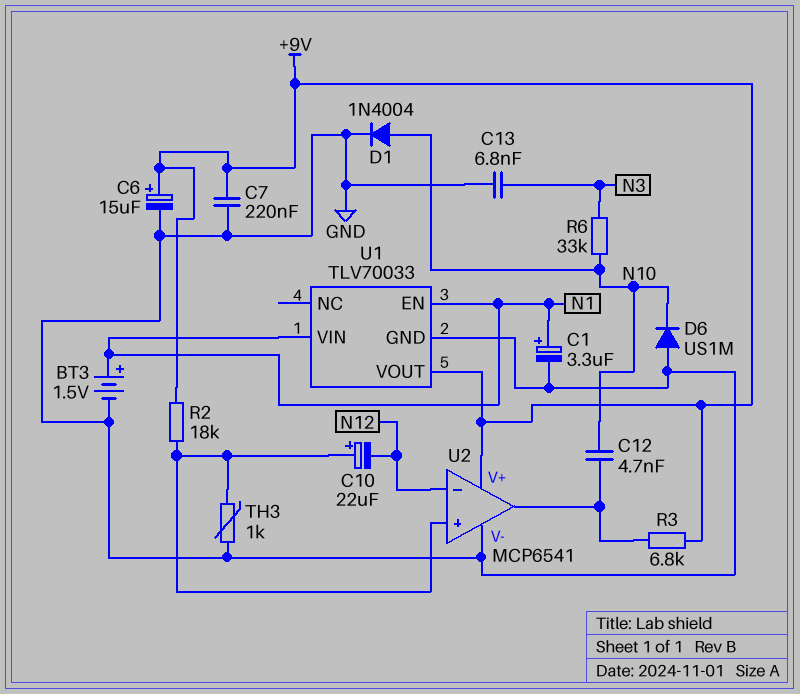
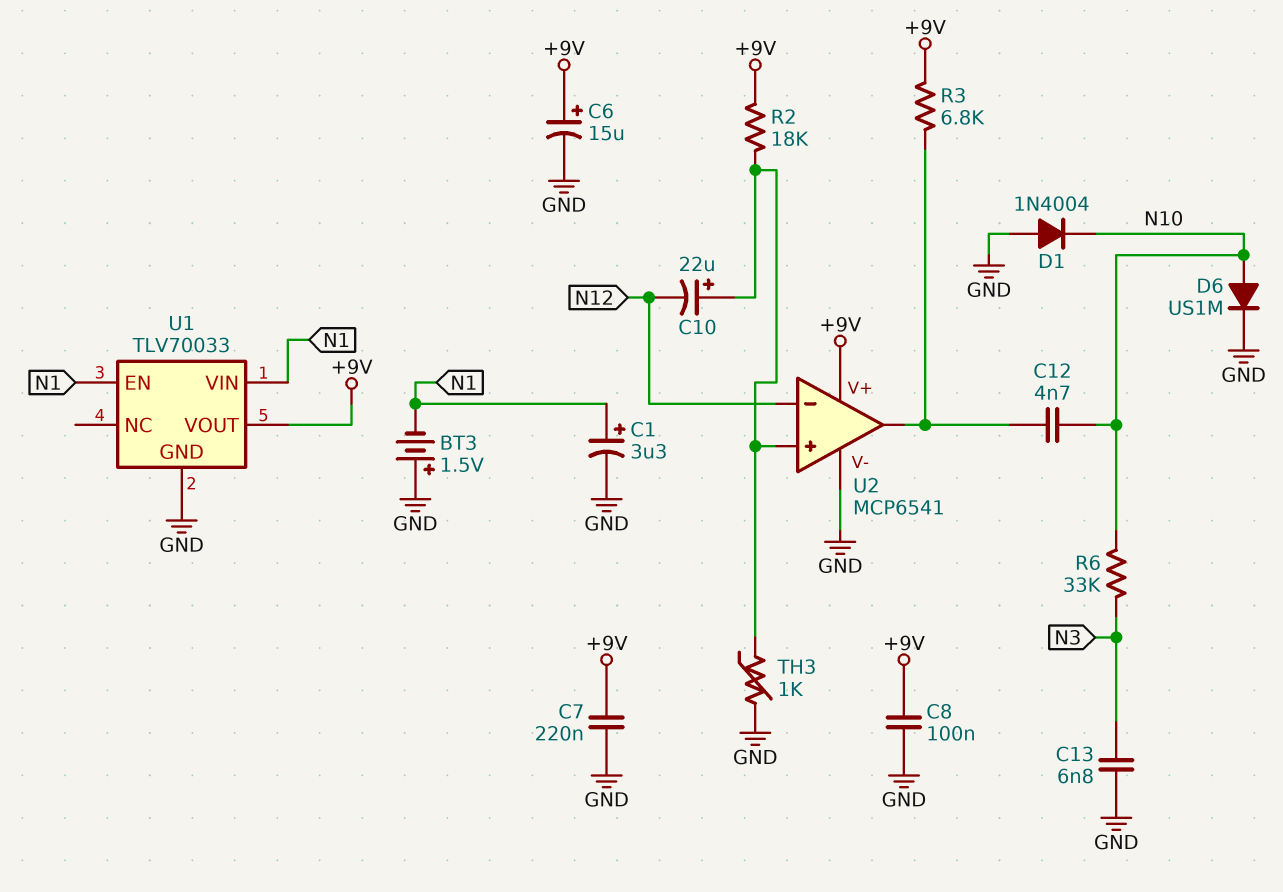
BT3: 1.5V (plus N1, minus GND) -> 1.5V (plus GND, minus N1)
C8: none -> 100nF (+9V, GND)
D1: diode 1N4004 (A N10, K GND) -> diode 1N4004 (A GND, K N10)
D6: diode US1M (A GND, K N10) -> diode US1M (A N10, K GND)

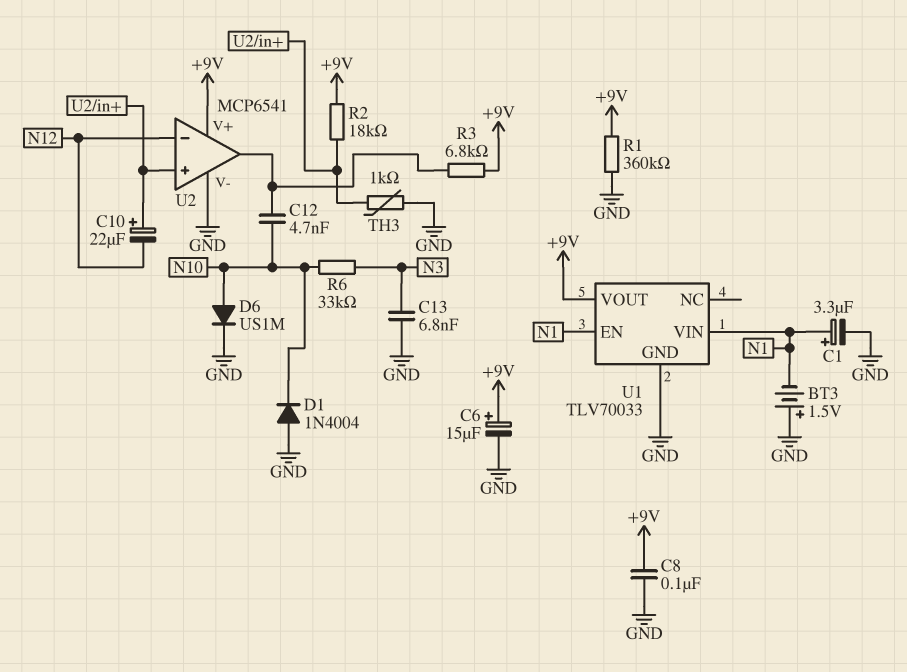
C7: 220nF (+9V, GND) -> none
R1: none -> 360k (+9V, GND)

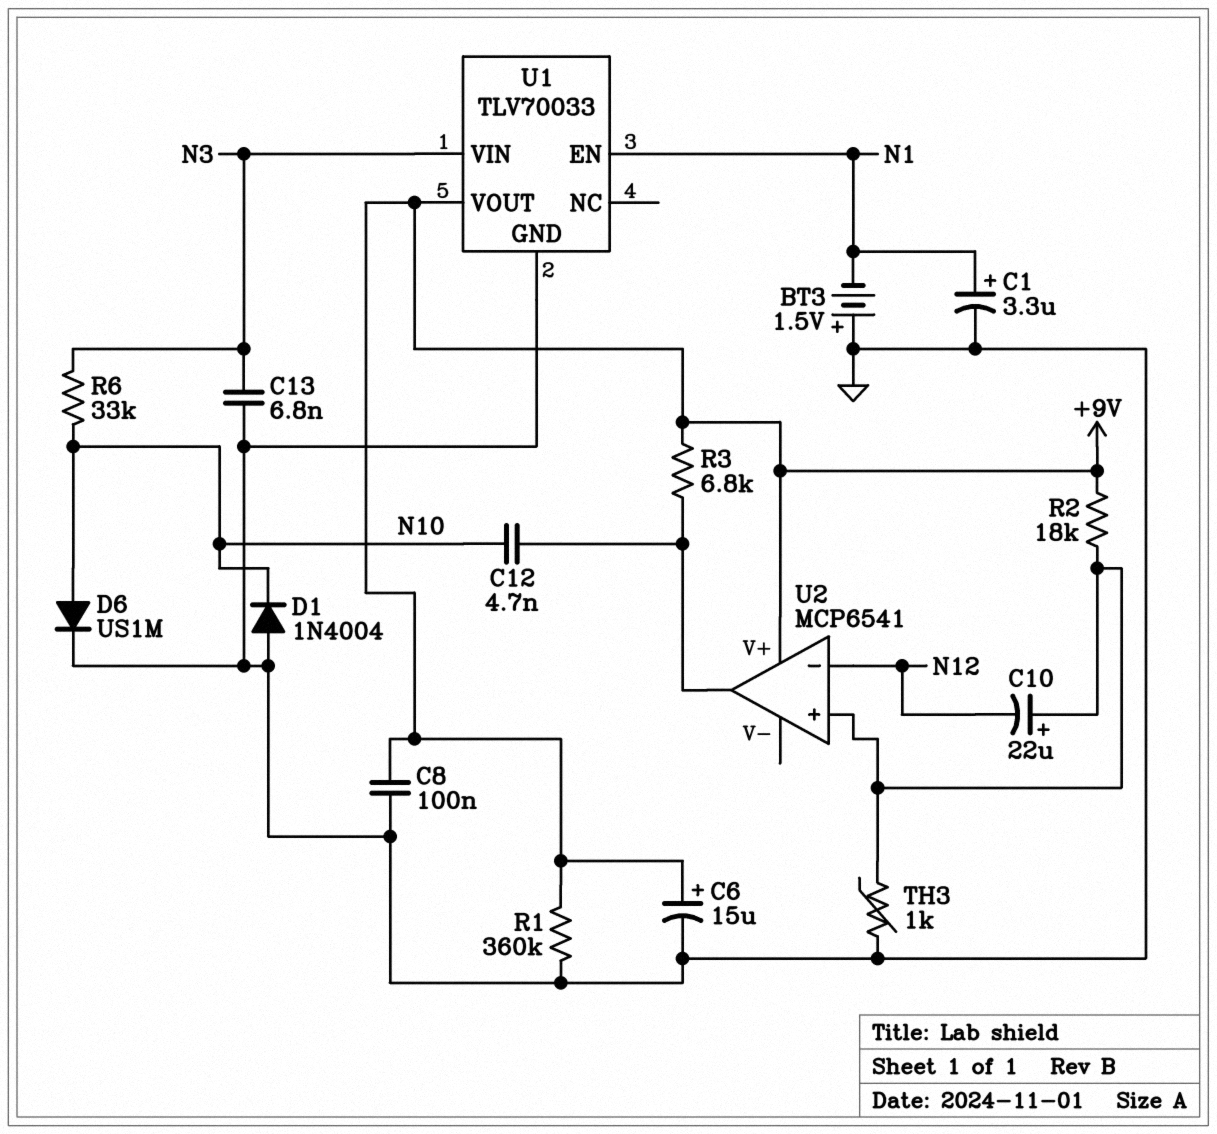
U1 pin VIN: N1 -> N3
U2 pin V-: GND -> none

